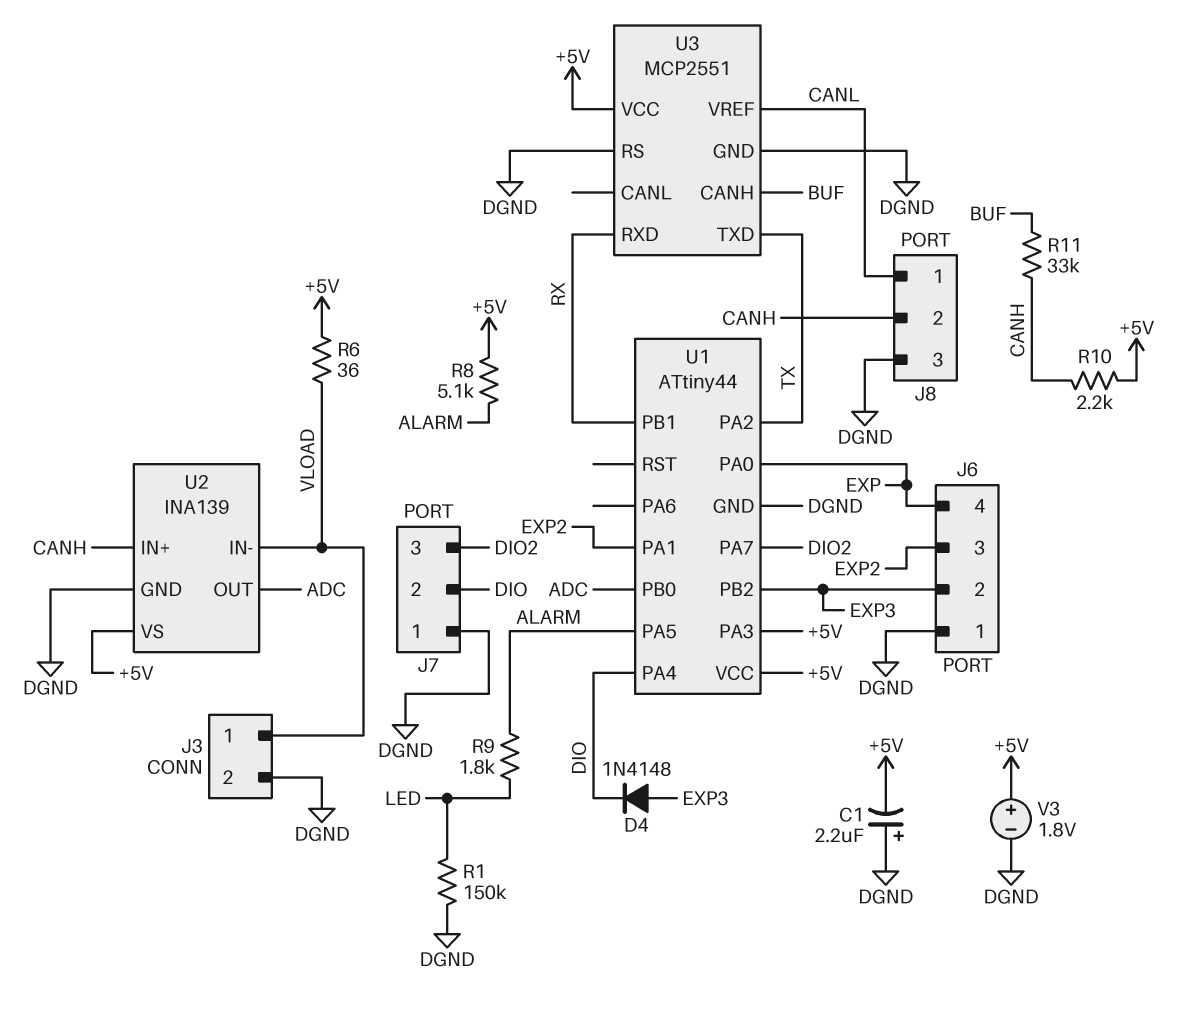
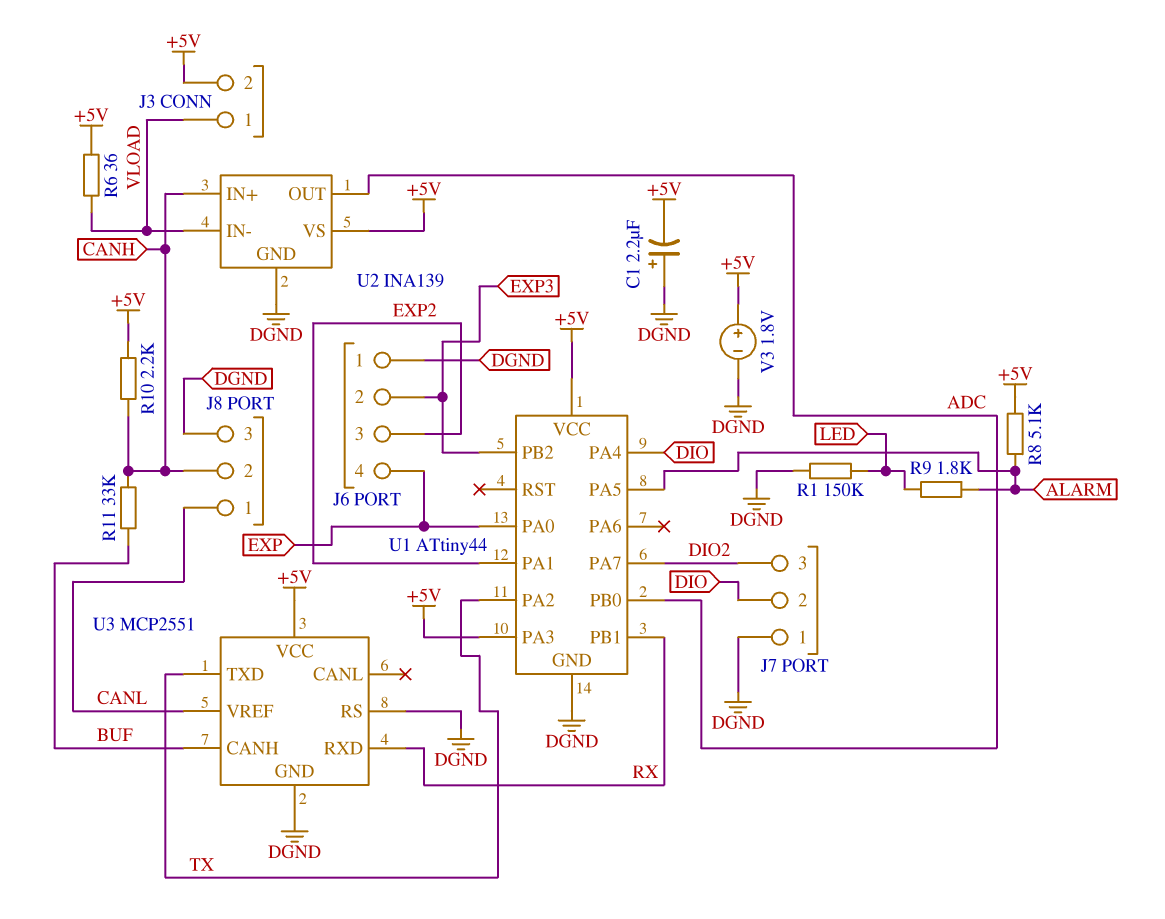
D4: diode 1N4148 (A EXP3, K DIO) -> none
J3 pin 2: DGND -> +5V

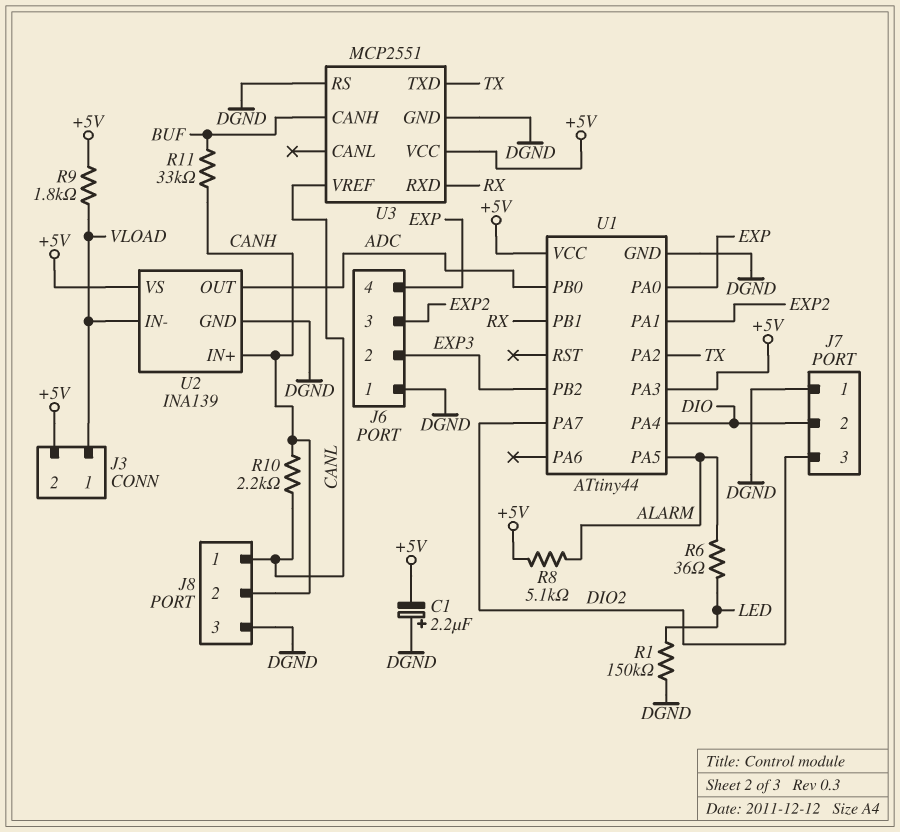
R6: 36 (+5V, VLOAD) -> 36 (ALARM, LED)
R9: 1.8k (ALARM, LED) -> 1.8k (+5V, VLOAD)
R10: 2.2k (+5V, CANH) -> 2.2k (CANH, CANL)
V3: 1.8V (plus +5V, minus DGND) -> none

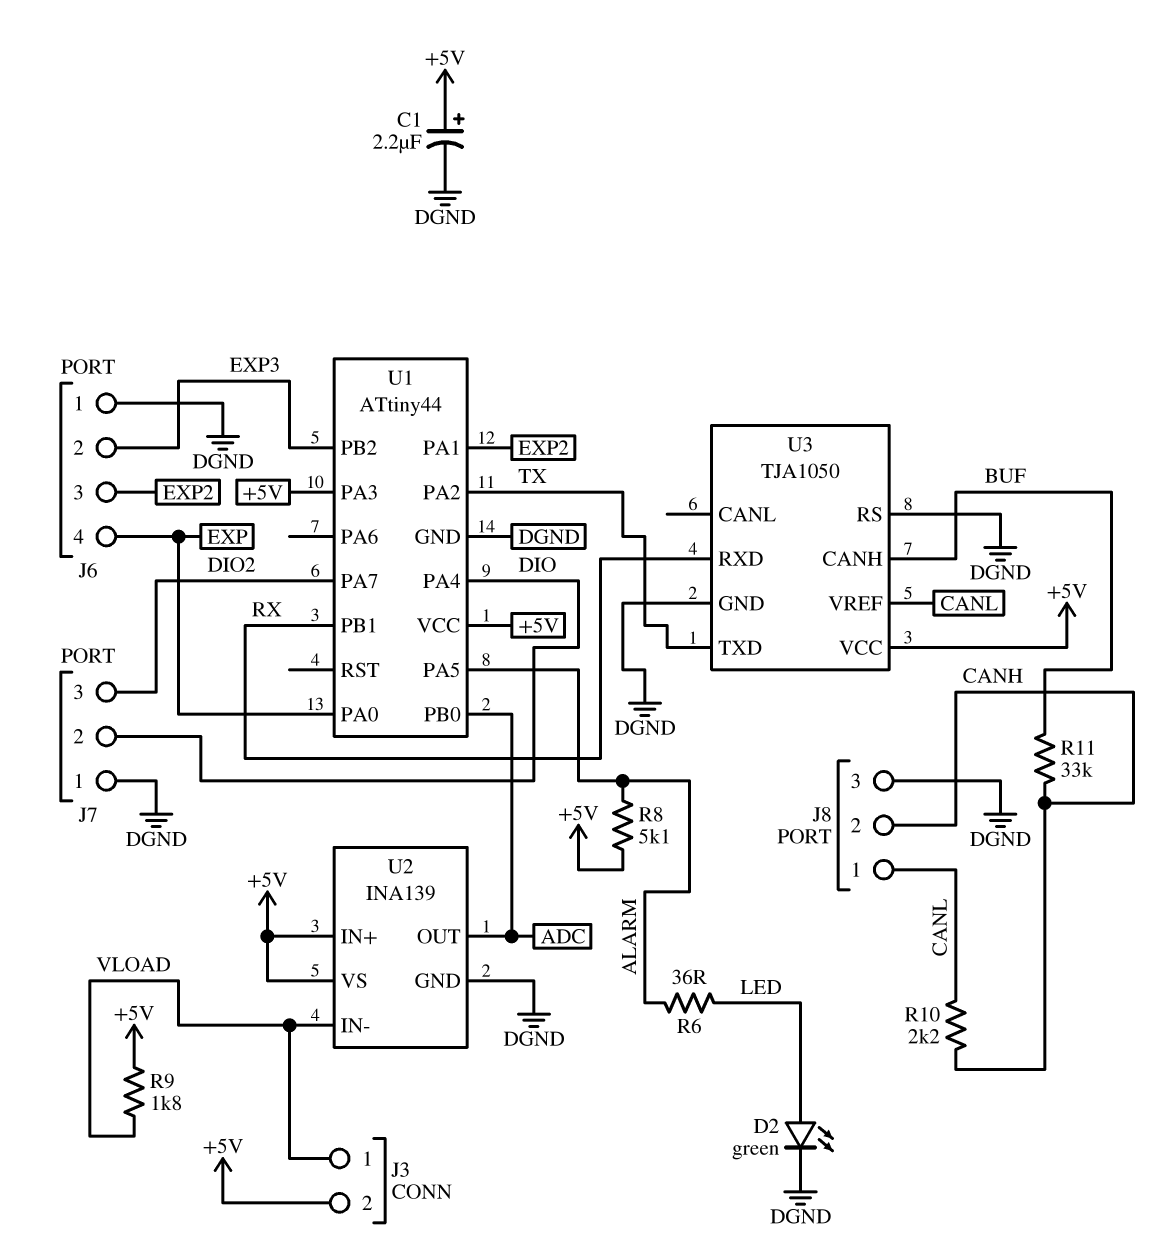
C1: 2.2uF (plus DGND, minus +5V) -> 2.2uF (plus +5V, minus DGND)
D2: none -> LED green (A LED, K DGND)
R1: 150k (DGND, LED) -> none
U2 pin IN+: CANH -> +5V
U3: MCP2551 -> TJA1050

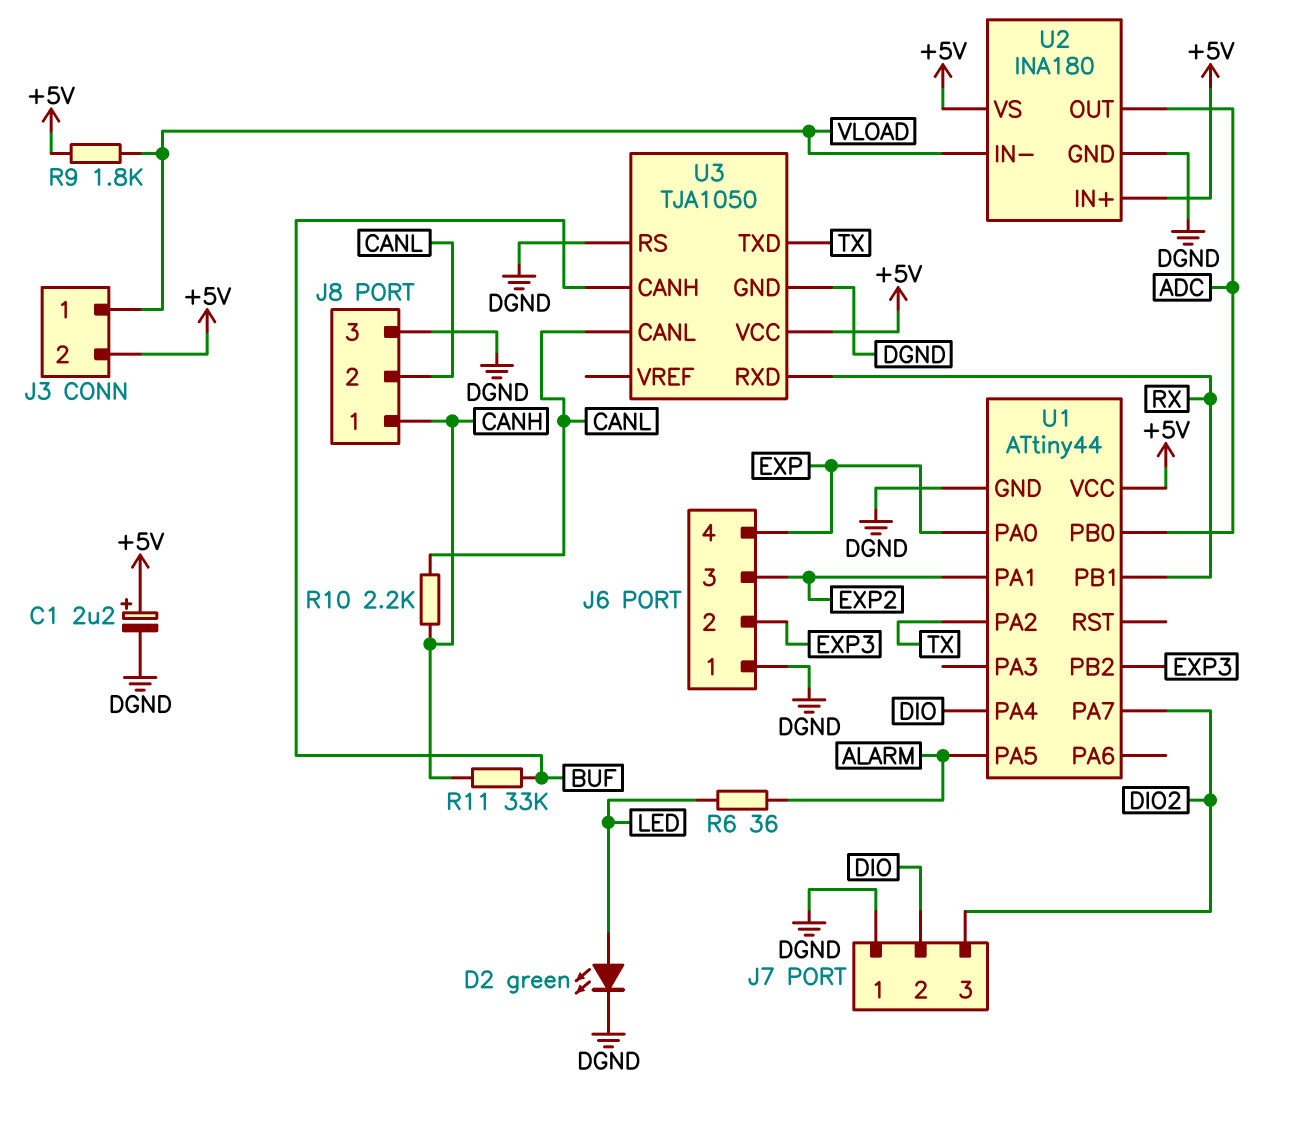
J8 pin 1: CANL -> CANH
J8 pin 2: CANH -> CANL
R8: 5.1k (+5V, ALARM) -> none
U1 pin PA3: +5V -> none
U2: INA139 -> INA180
U3 pin CANL: none -> CANL
U3 pin VREF: CANL -> none

